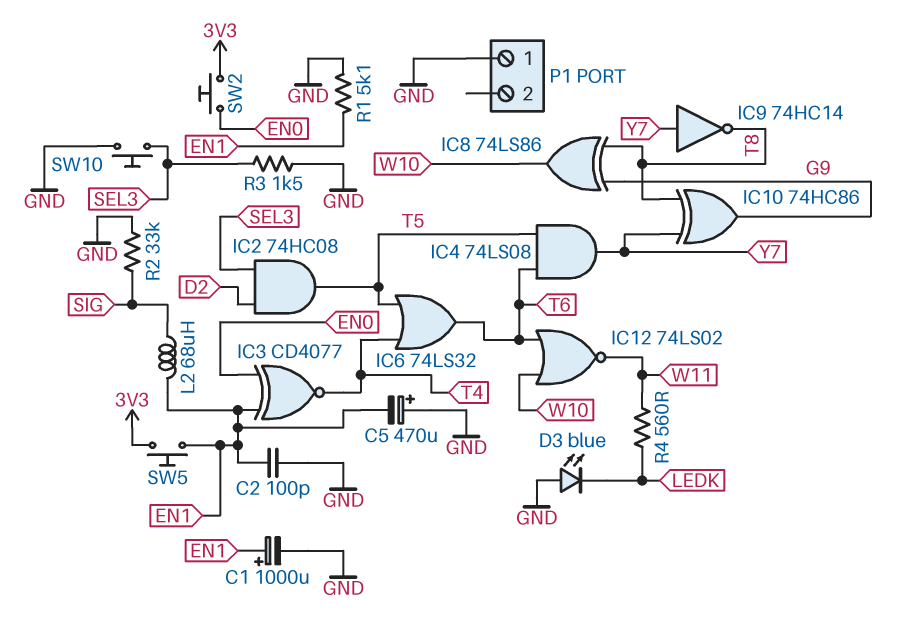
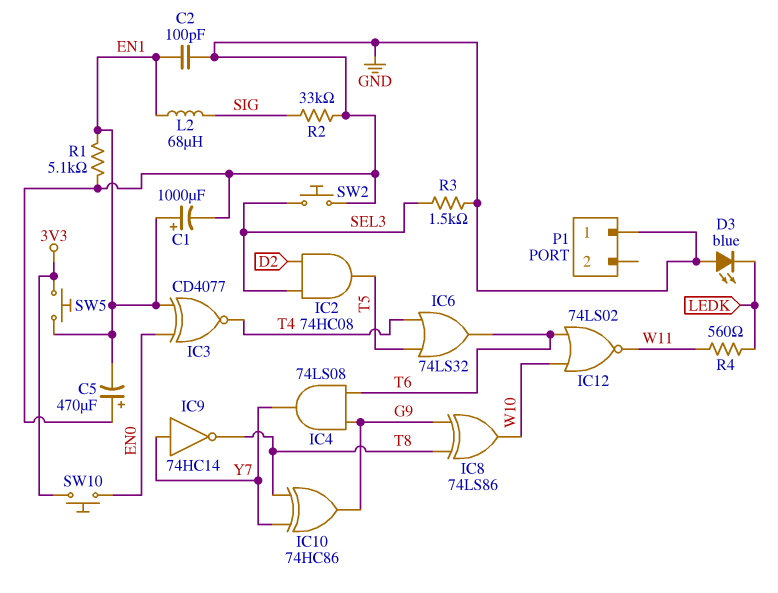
IC4: AND 74LS08 (in T5, in T6, out Y7) -> AND 74LS08 (in G9, in T6, out Y7)
SW2: button (3V3, EN0) -> button (GND, SEL3)
SW10: button (GND, SEL3) -> button (3V3, EN0)

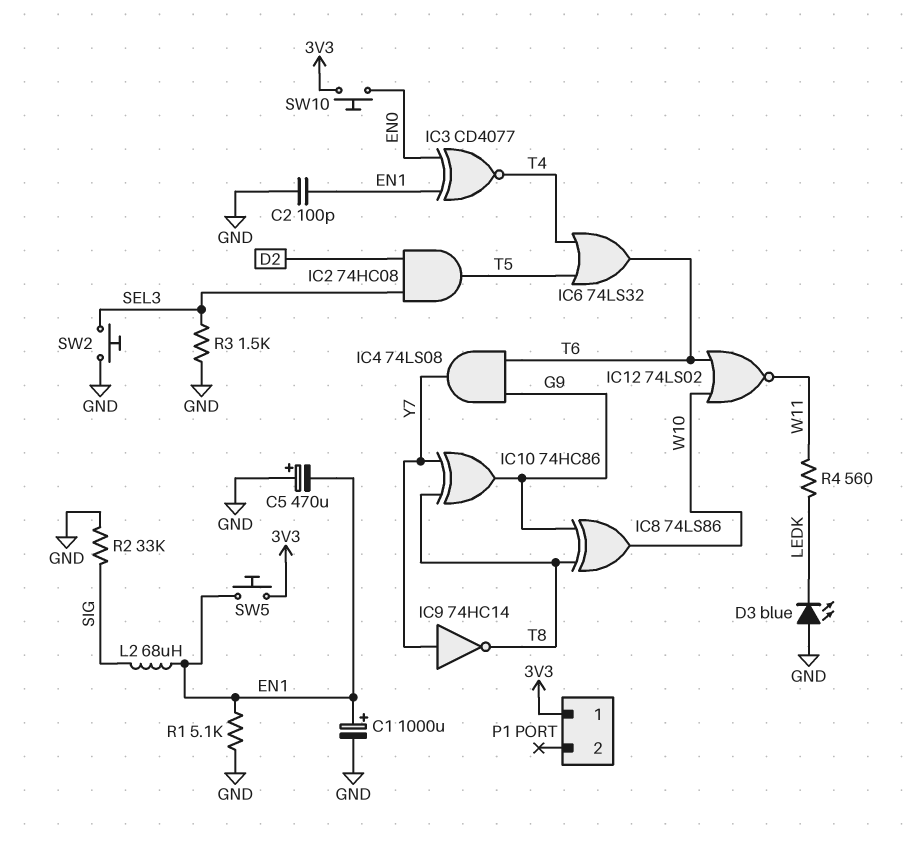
P1 pin 1: GND -> 3V3

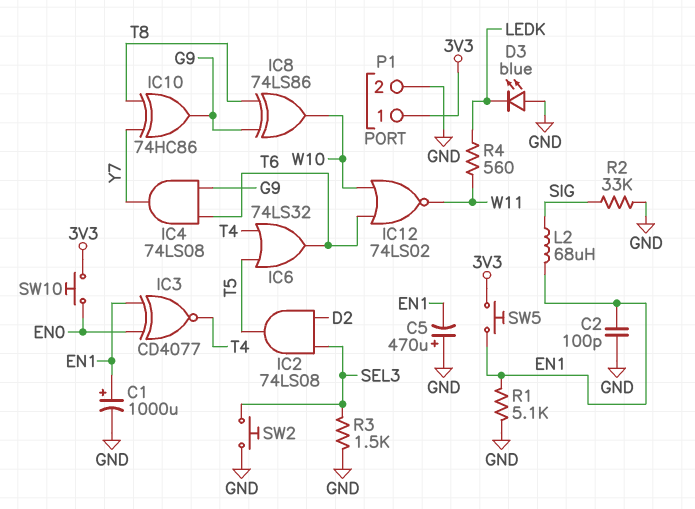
IC2: AND 74HC08 (in D2, in SEL3, out T5) -> AND 74LS08 (in D2, in SEL3, out T5)
IC9: NOT 74HC14 (in Y7, out T8) -> none
P1 pin 2: none -> GND

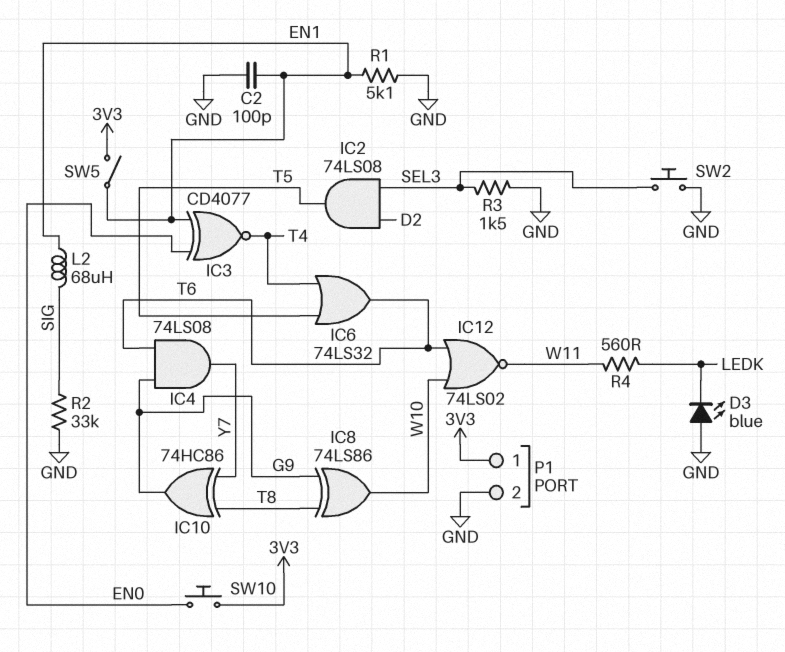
C1: 1000uF (plus EN1, minus GND) -> none
C5: 470uF (plus GND, minus EN1) -> none
SW5: button (3V3, EN1) -> switch (3V3, EN1)

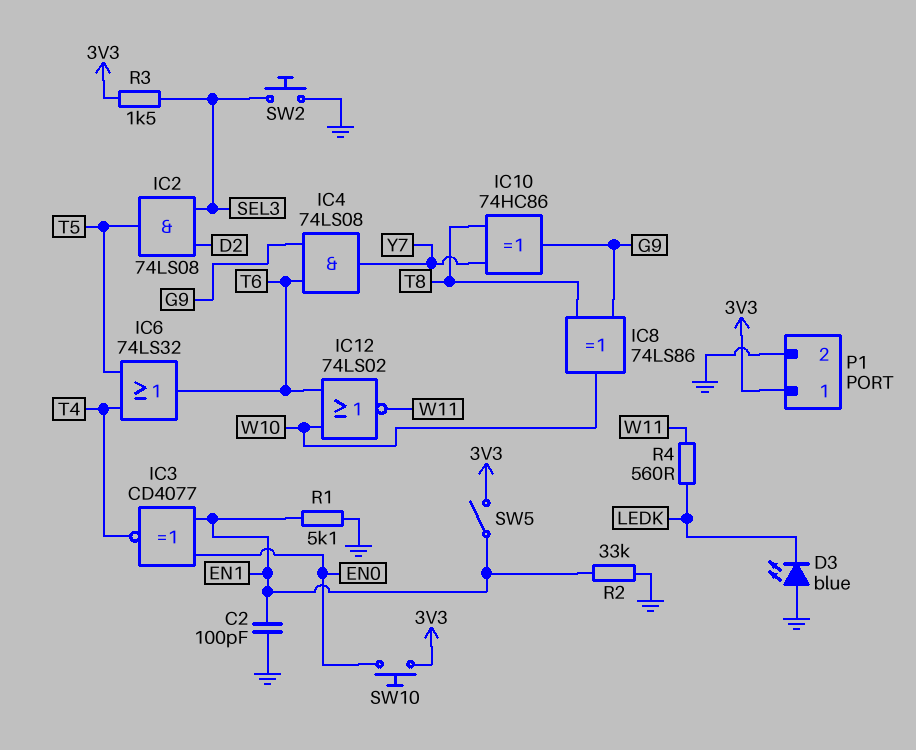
L2: 68uH (EN1, SIG) -> none
R2: 33k (GND, SIG) -> 33k (EN1, GND)
R3: 1.5k (GND, SEL3) -> 1.5k (3V3, SEL3)

